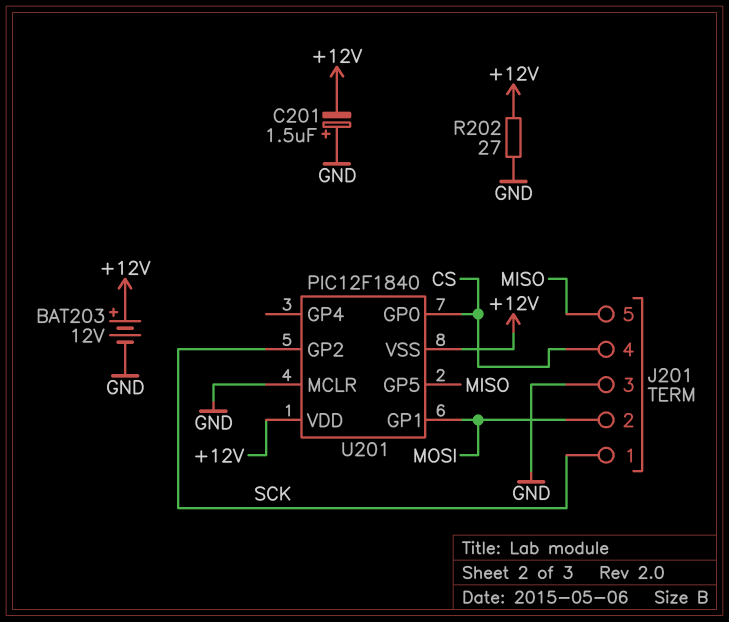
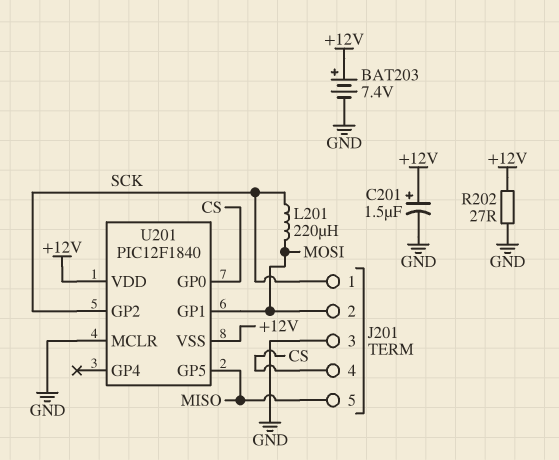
BAT203: 12V (plus +12V, minus GND) -> 7.4V (plus +12V, minus GND)
C201: 1.5uF (plus GND, minus +12V) -> 1.5uF (plus +12V, minus GND)
L201: none -> 220uH (MOSI, SCK)

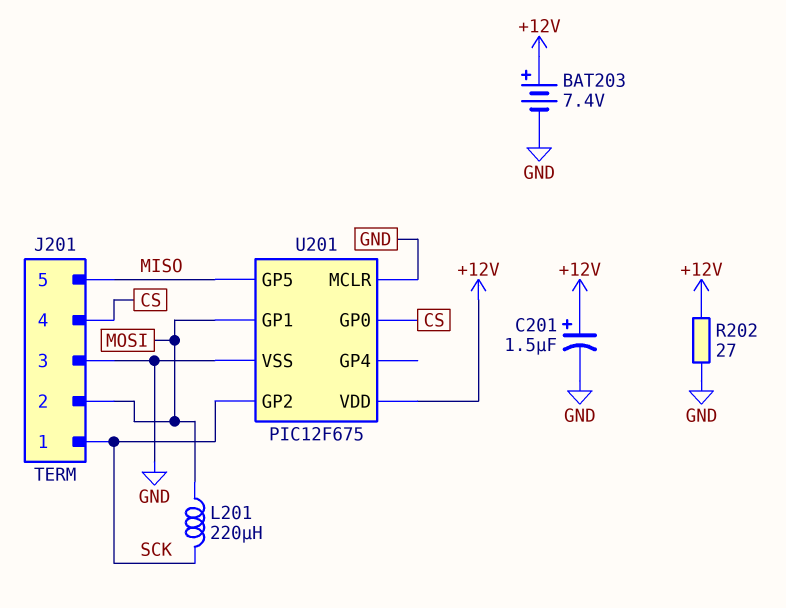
U201: PIC12F1840 -> PIC12F675
U201 pin VSS: +12V -> GND

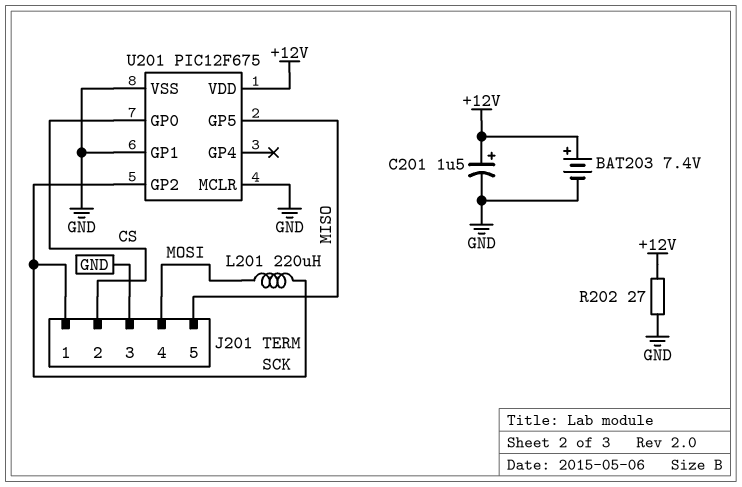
J201 pin 2: MOSI -> CS
J201 pin 4: CS -> MOSI
U201 pin GP1: MOSI -> GND

